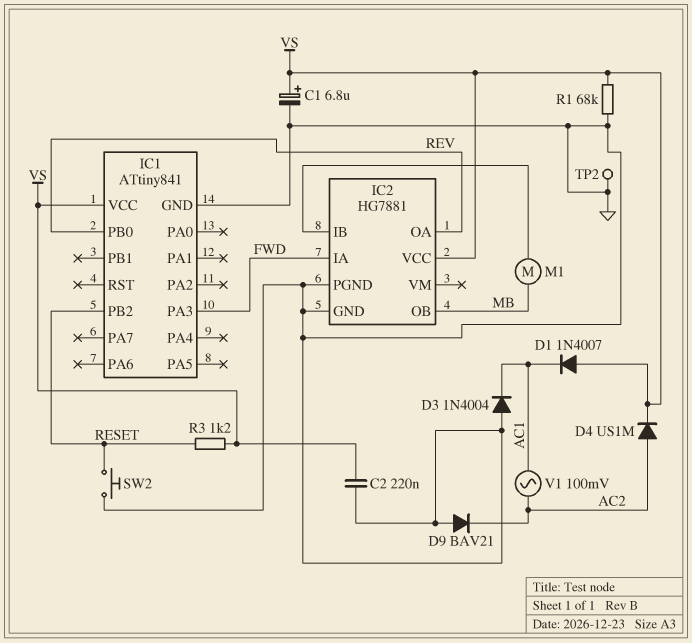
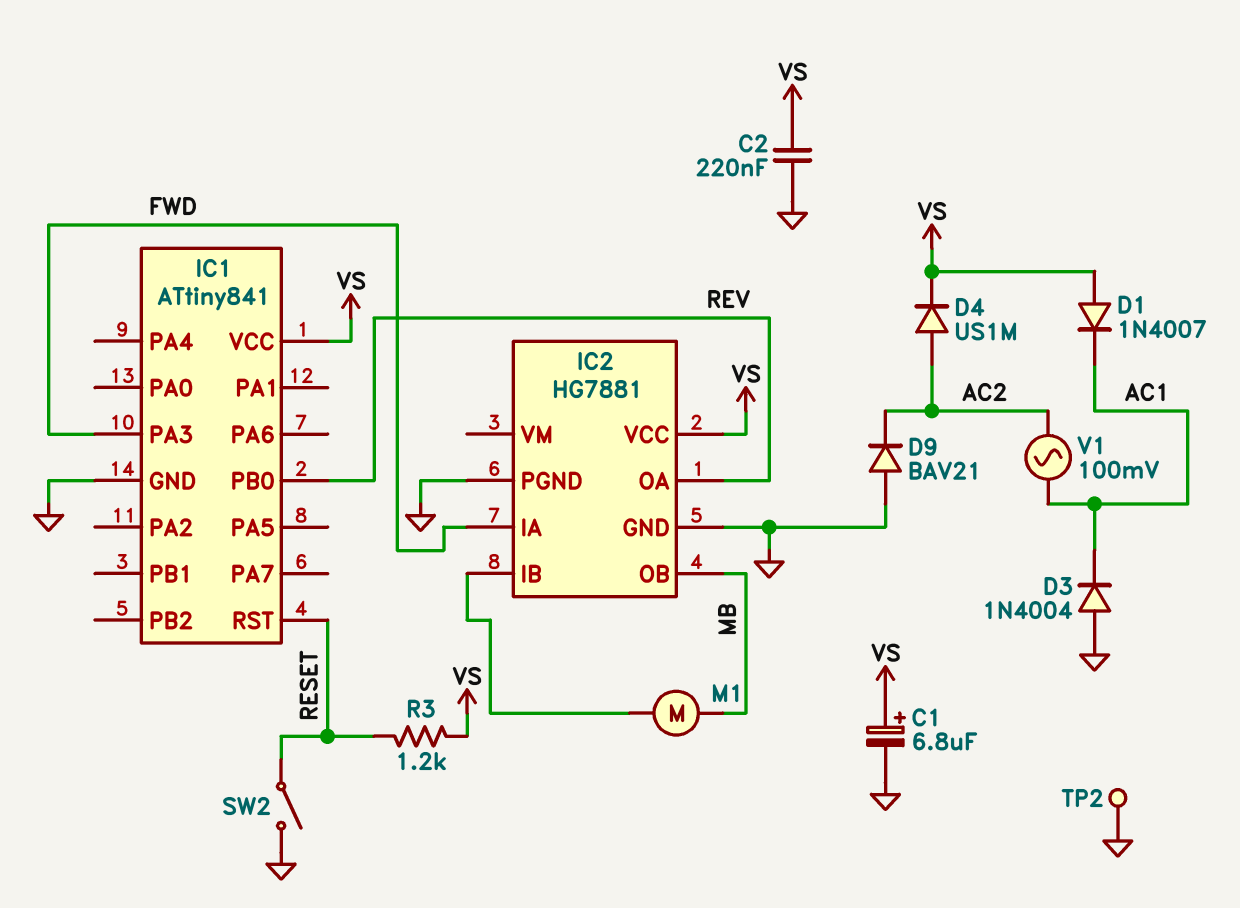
IC1 pin PB2: RESET -> none
IC1 pin RST: none -> RESET
R1: 68k (GND, VS) -> none
SW2: button (GND, RESET) -> switch (GND, RESET)

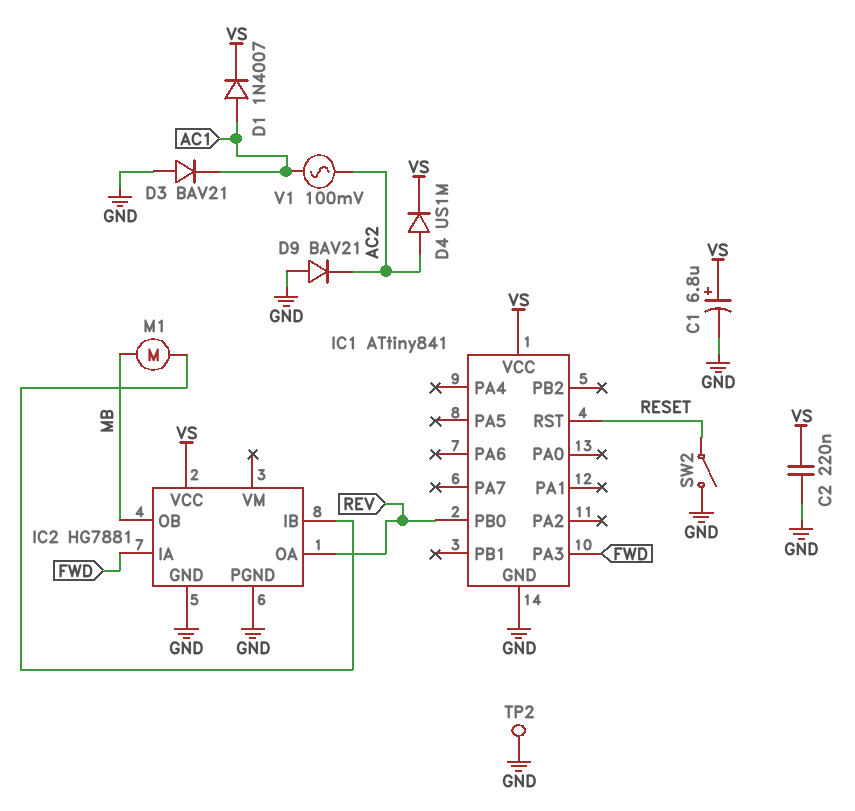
D1: diode 1N4007 (A VS, K AC1) -> diode 1N4007 (A AC1, K VS)
D3: diode 1N4004 (A GND, K AC1) -> diode BAV21 (A GND, K AC1)
R3: 1.2k (RESET, VS) -> none

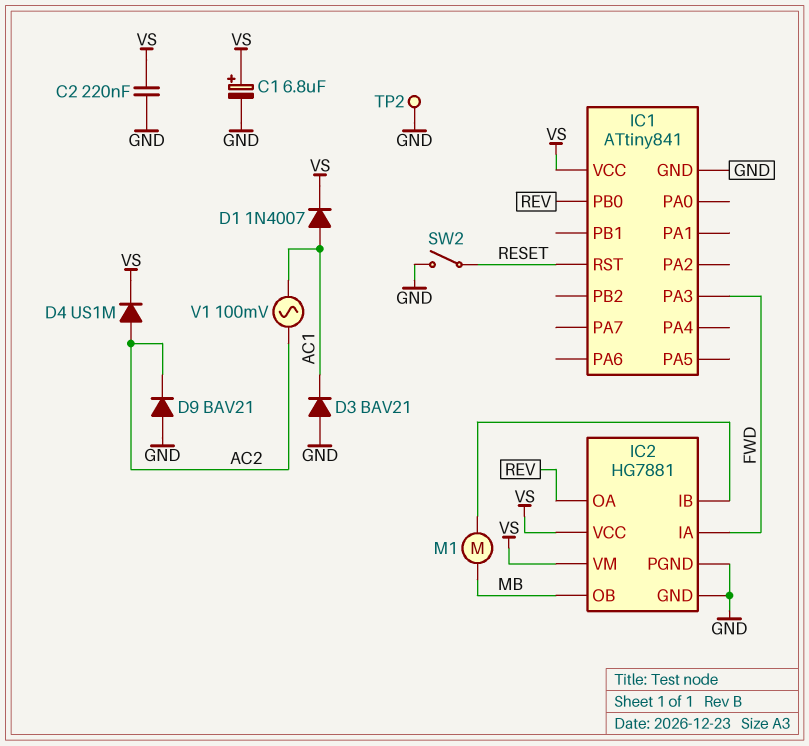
IC2 pin VM: none -> VS

